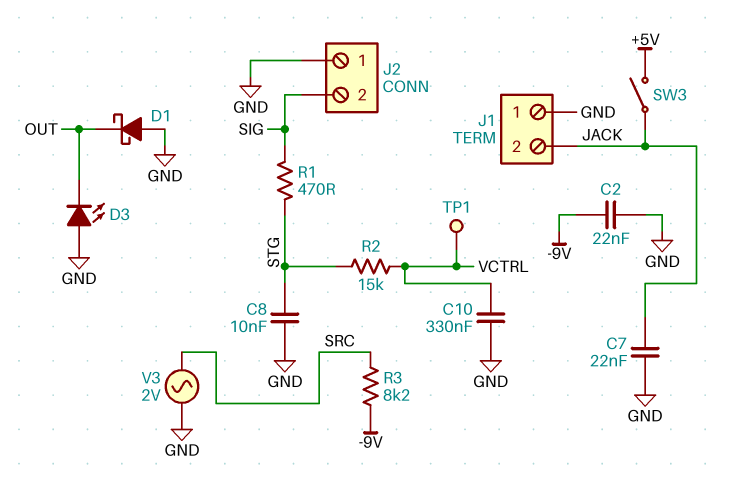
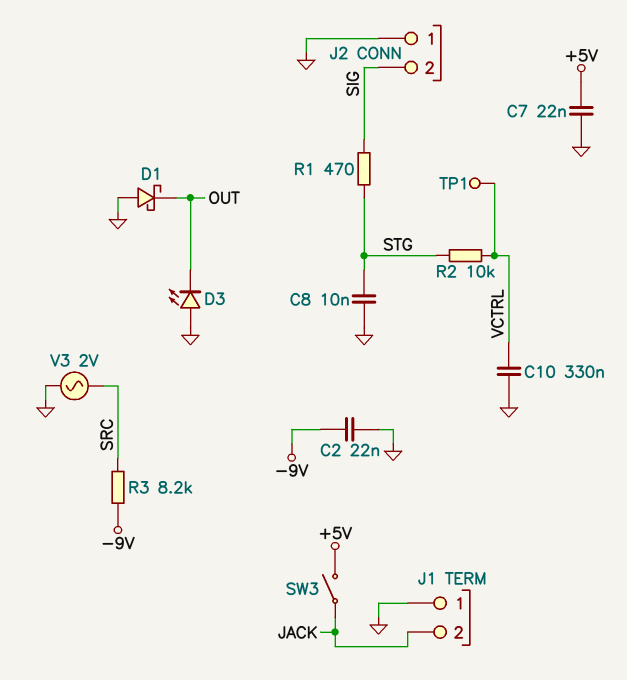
C7: 22nF (GND, JACK) -> 22nF (+5V, GND)
R2: 15k (STG, VCTRL) -> 10k (STG, VCTRL)

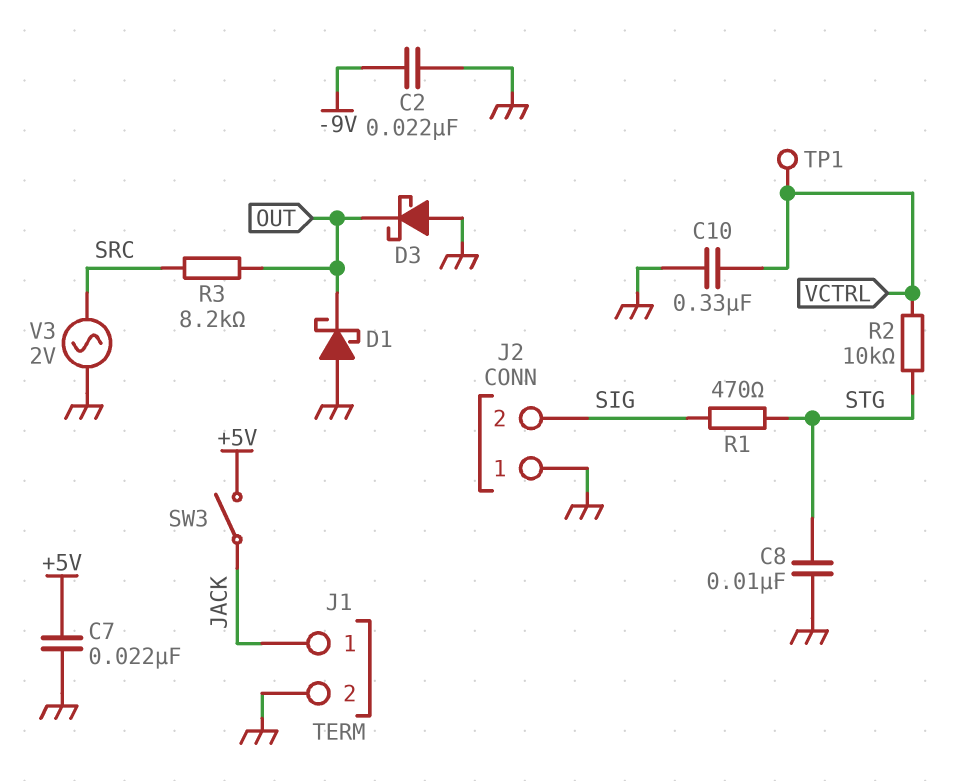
D3: LED (A GND, K OUT) -> schottky (A GND, K OUT)
J1 pin 1: GND -> JACK
J1 pin 2: JACK -> GND
R3: 8.2k (-9V, SRC) -> 8.2k (OUT, SRC)

